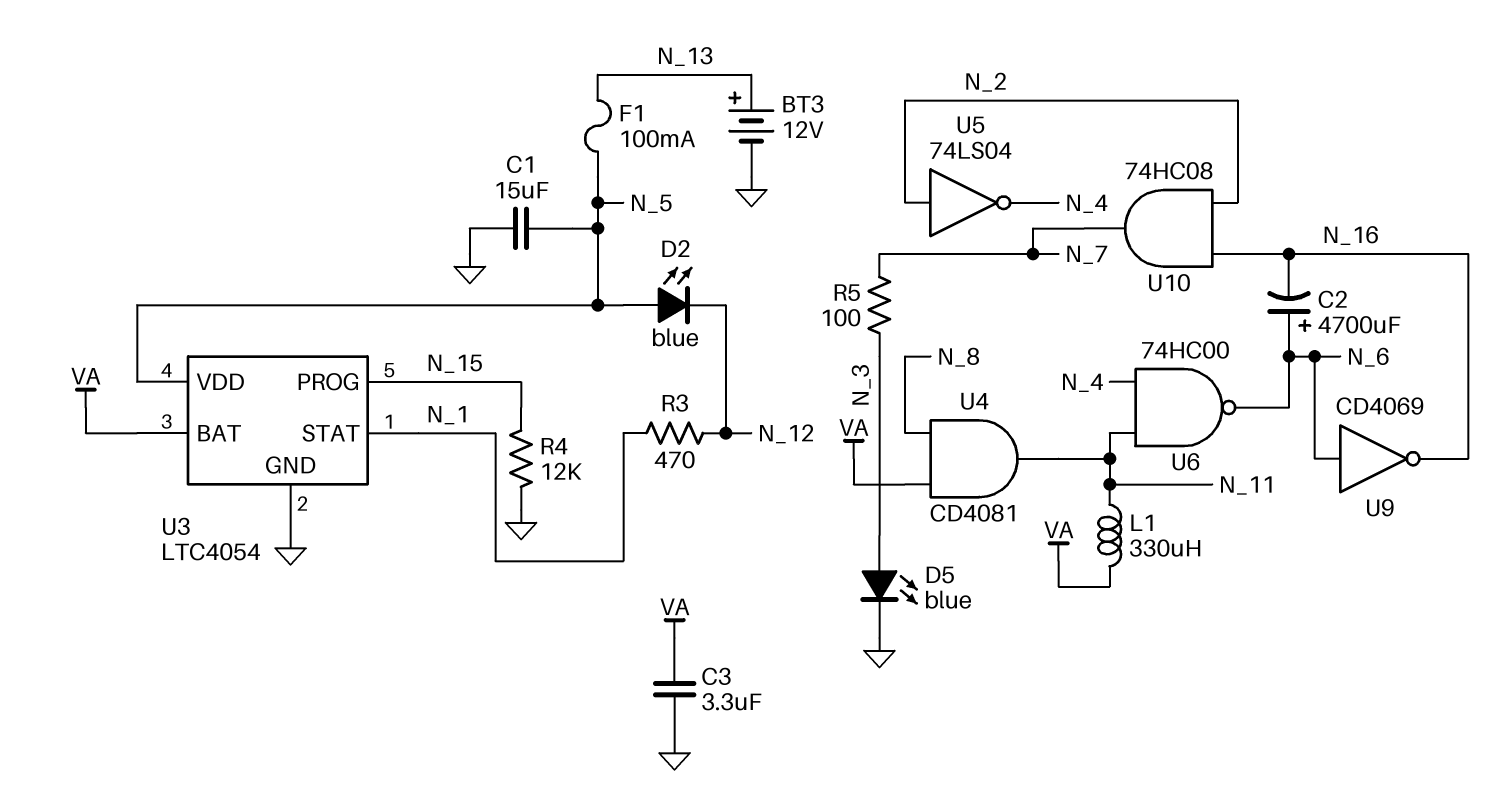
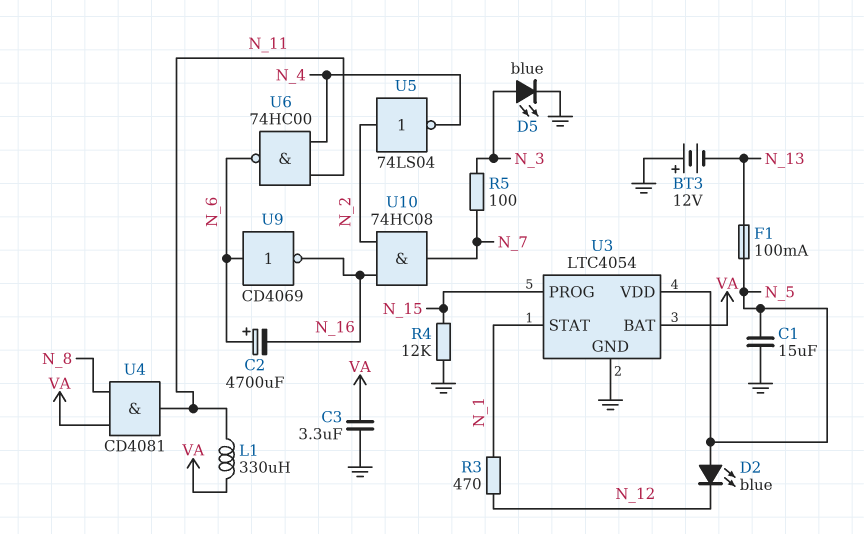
BT3: 12V (plus N_13, minus GND) -> 12V (plus GND, minus N_13)

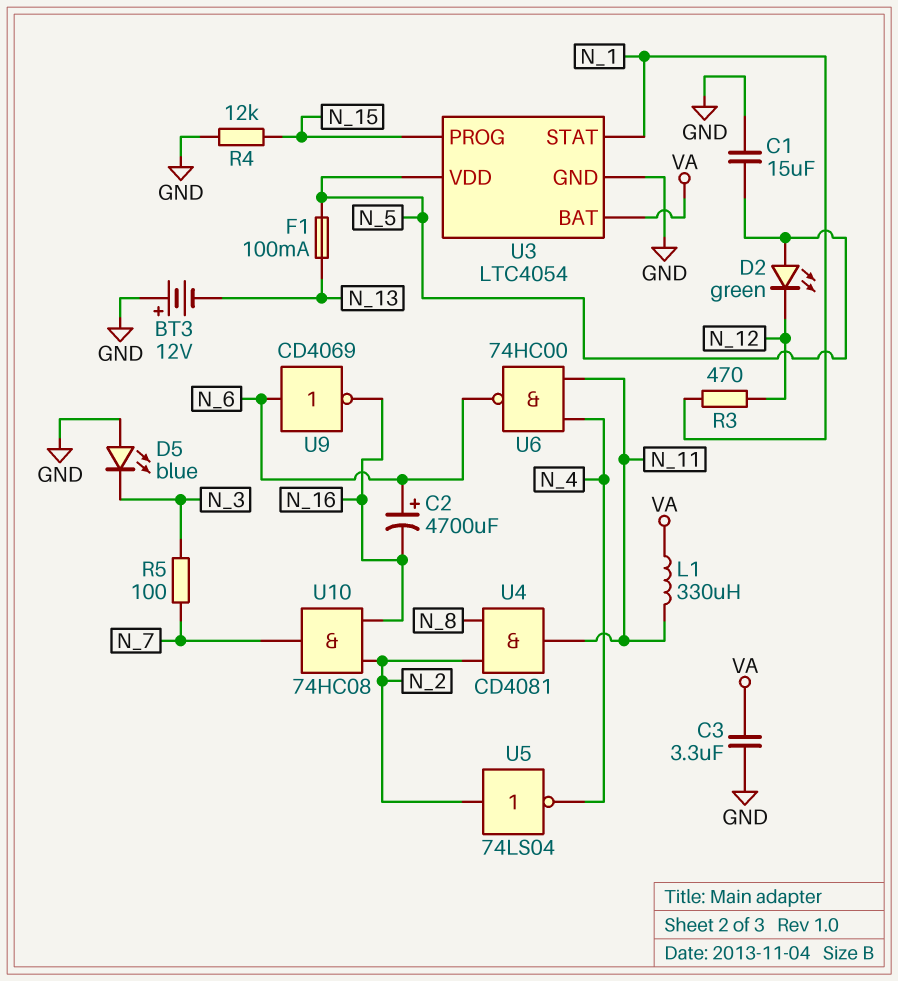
D2: LED blue (A N_5, K N_12) -> LED green (A N_5, K N_12)
D5: LED blue (A N_3, K GND) -> LED blue (A GND, K N_3)
U4: AND CD4081 (in N_8, in VA, out N_11) -> AND CD4081 (in N_2, in N_8, out N_11)

